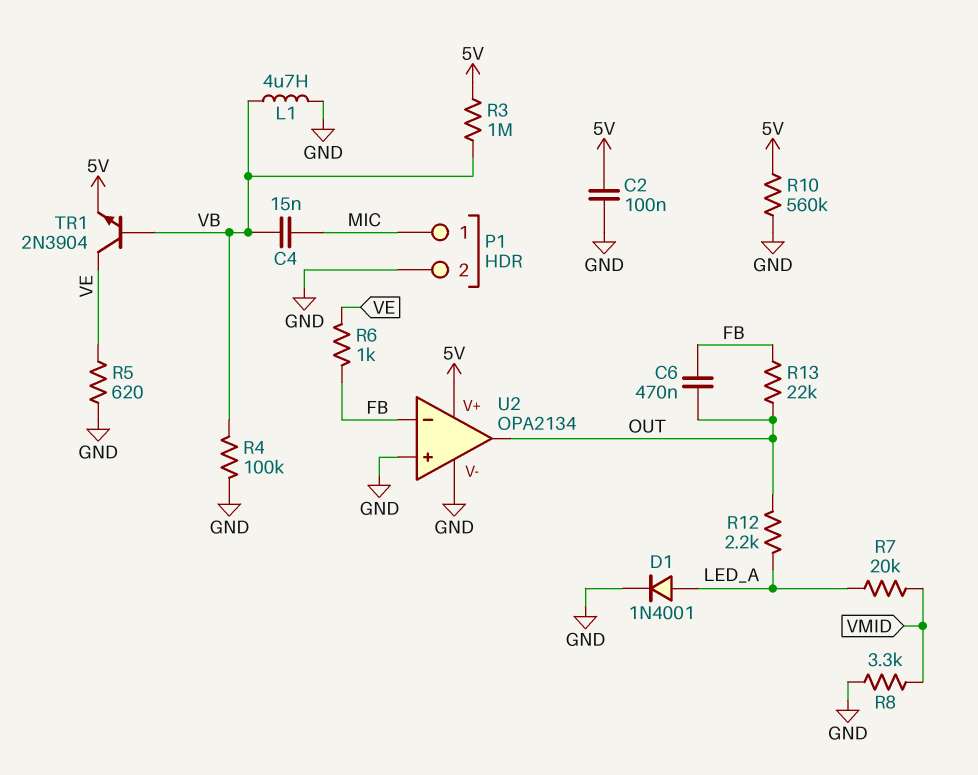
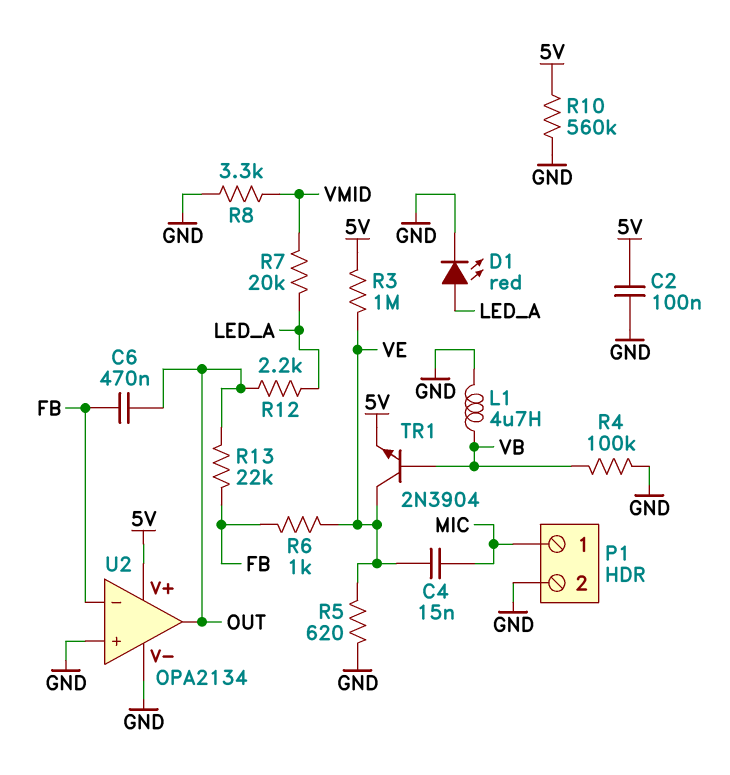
C4: 15nF (MIC, VB) -> 15nF (MIC, VE)
D1: diode 1N4001 (A LED_A, K GND) -> LED red (A LED_A, K GND)
R3: 1M (5V, VB) -> 1M (5V, VE)

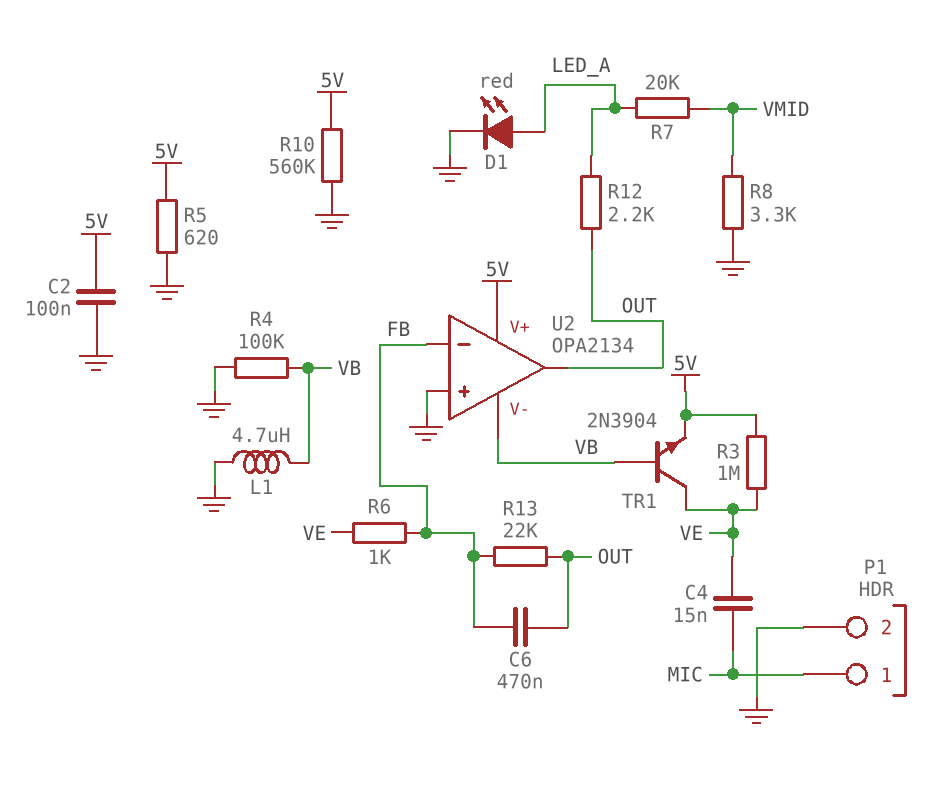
R5: 620 (GND, VE) -> 620 (5V, GND)
U2 pin V-: GND -> VB

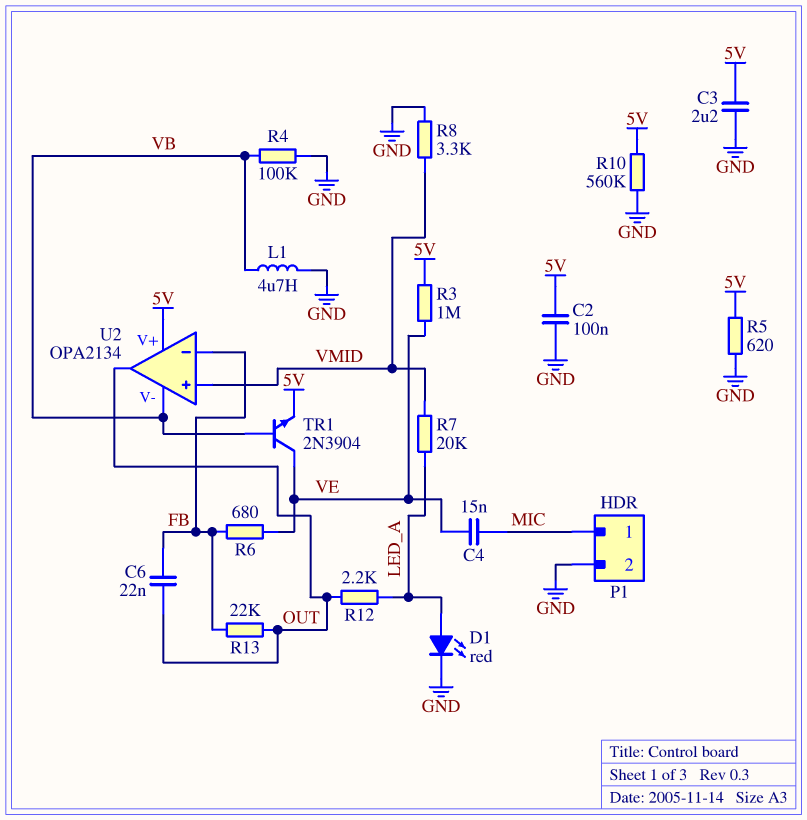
C3: none -> 2.2uF (5V, GND)
C6: 470nF (FB, OUT) -> 22nF (FB, OUT)
R6: 1k (FB, VE) -> 680 (FB, VE)
U2 pin in+: GND -> VMID

